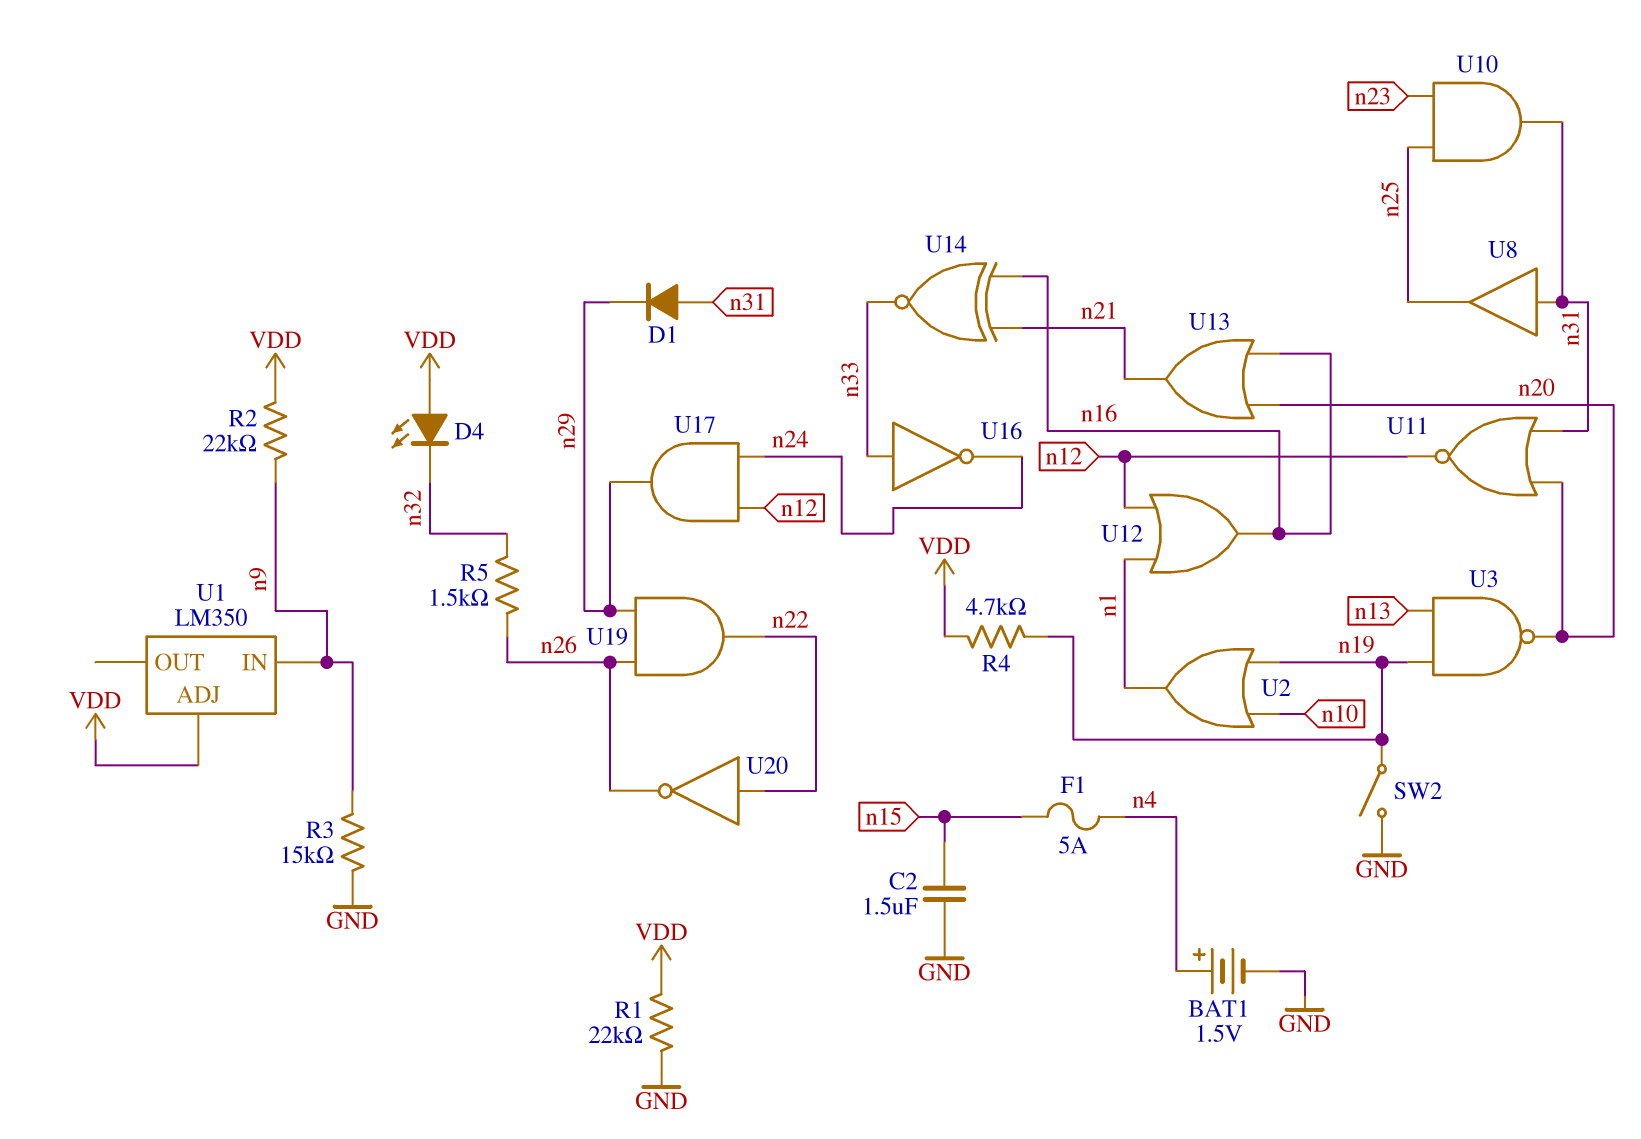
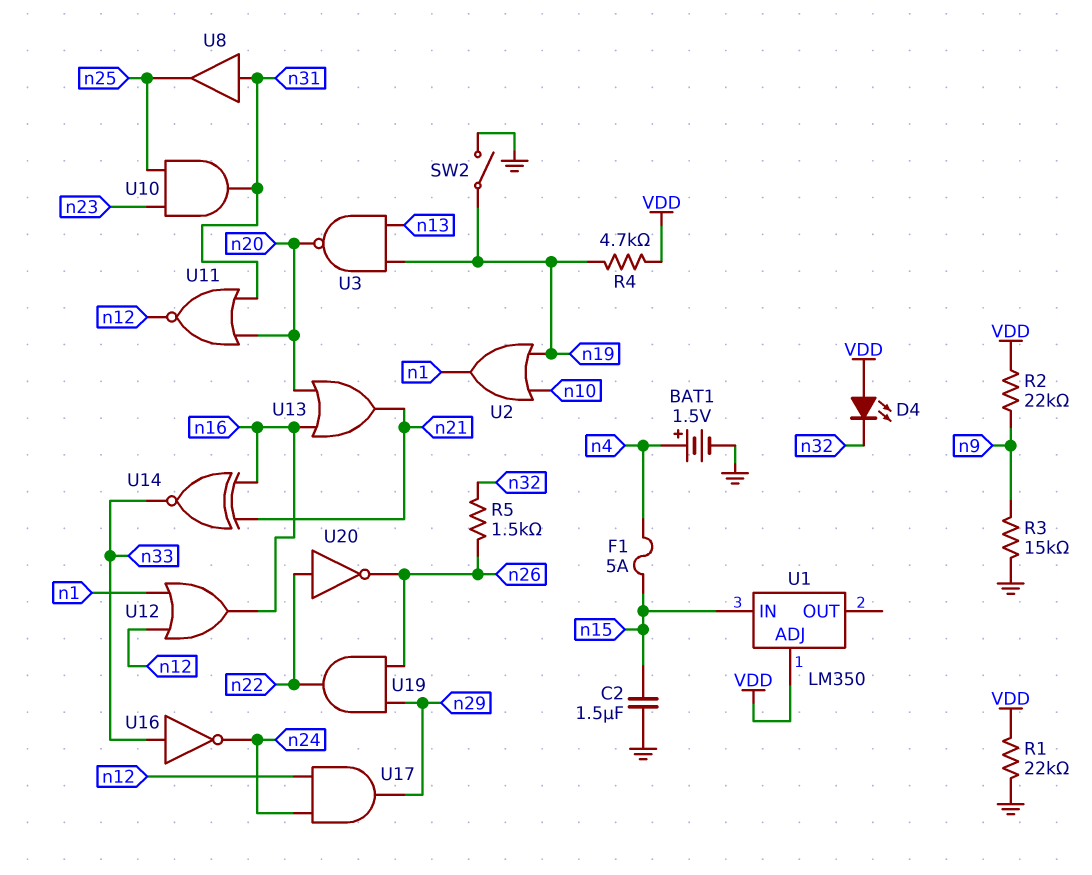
D1: diode (A n31, K n29) -> none
U1 pin IN: n9 -> n15

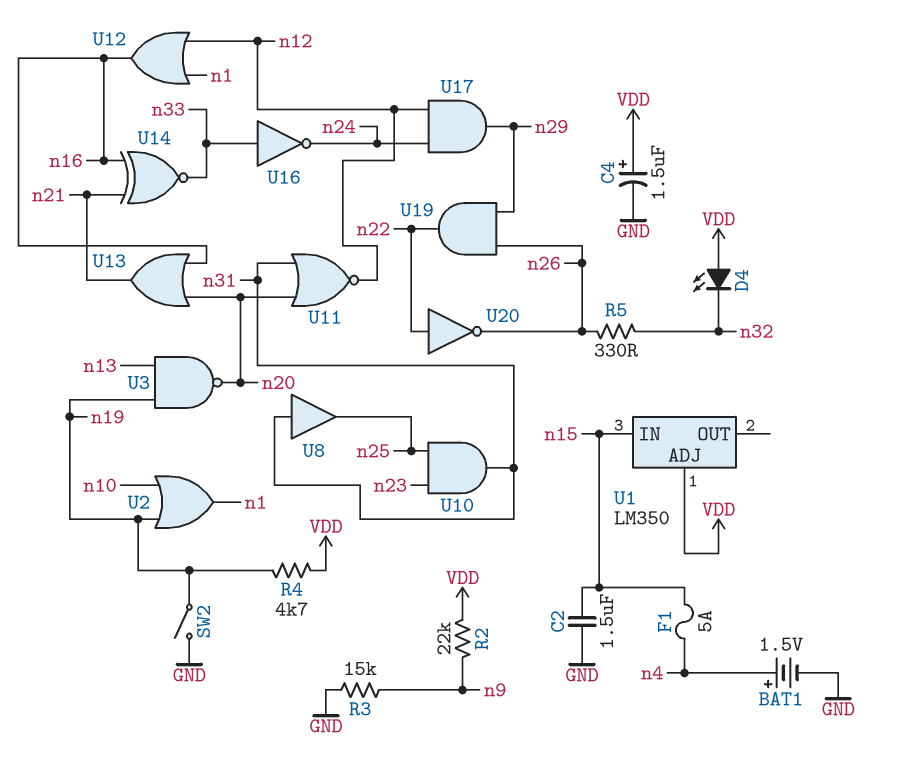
C4: none -> 1.5uF (plus VDD, minus GND)
R1: 22k (GND, VDD) -> none
R5: 1.5k (n26, n32) -> 330 (n26, n32)

